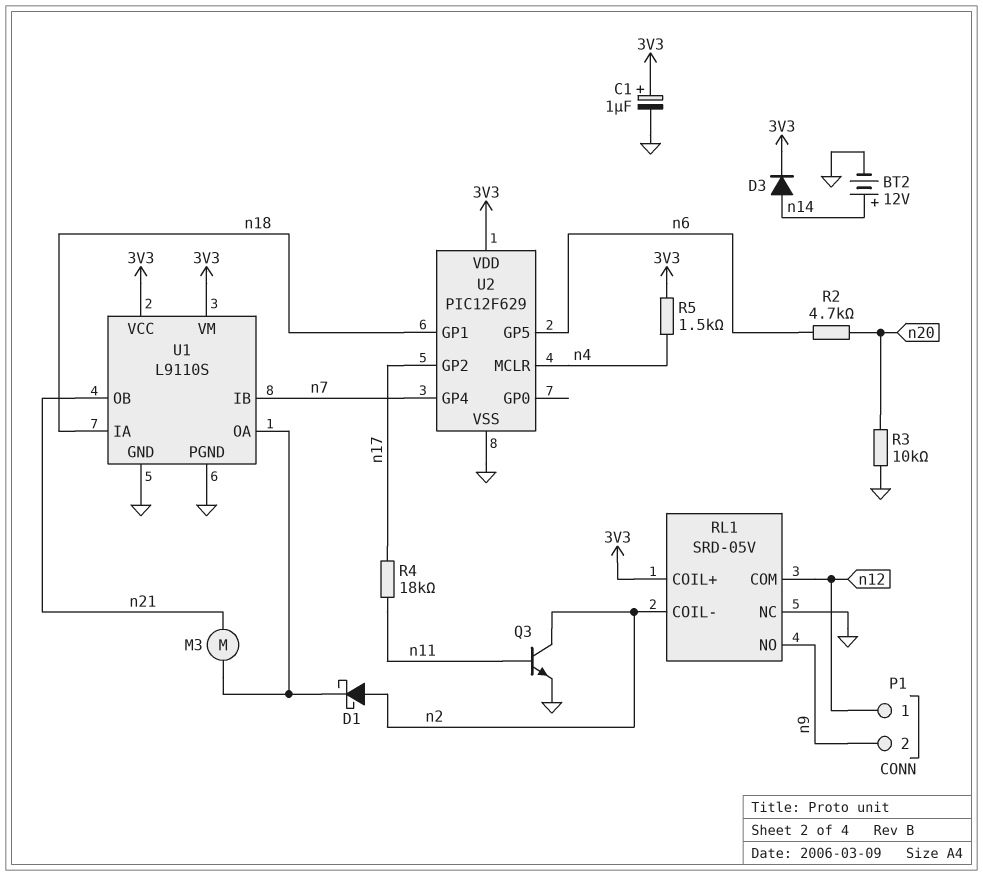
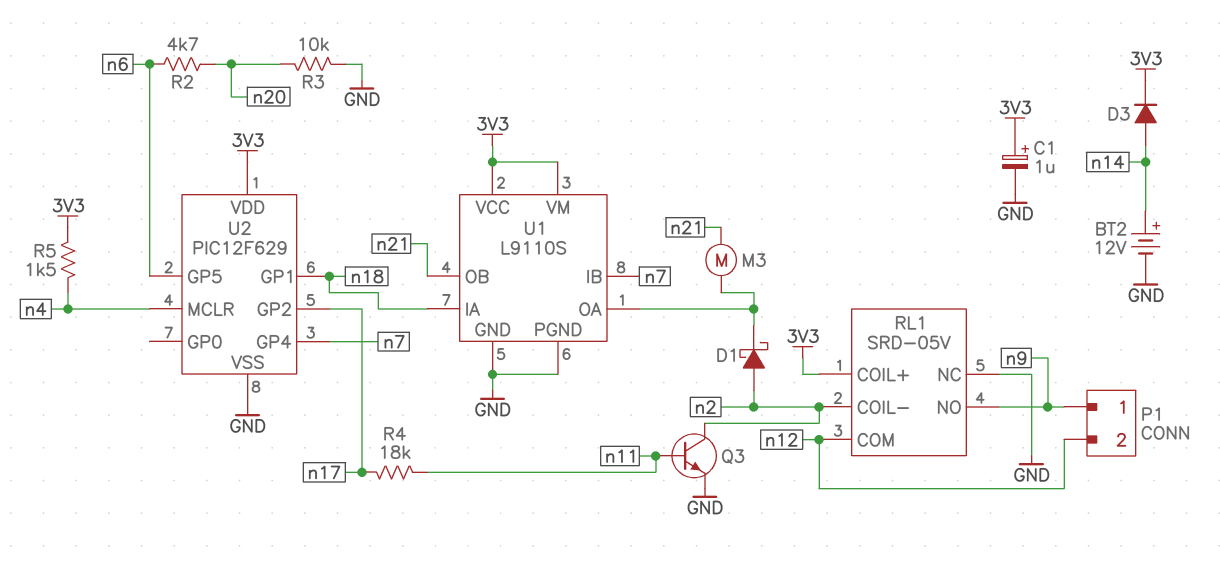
P1 pin 1: n12 -> n9
P1 pin 2: n9 -> n12

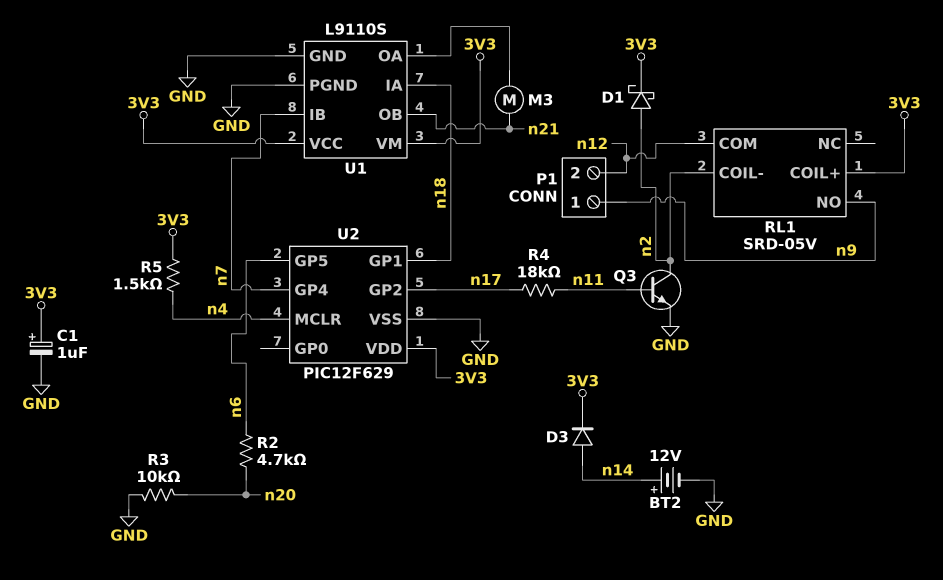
D1: schottky (A n2, K U1/OA) -> schottky (A n2, K 3V3)
RL1 pin NC: GND -> none

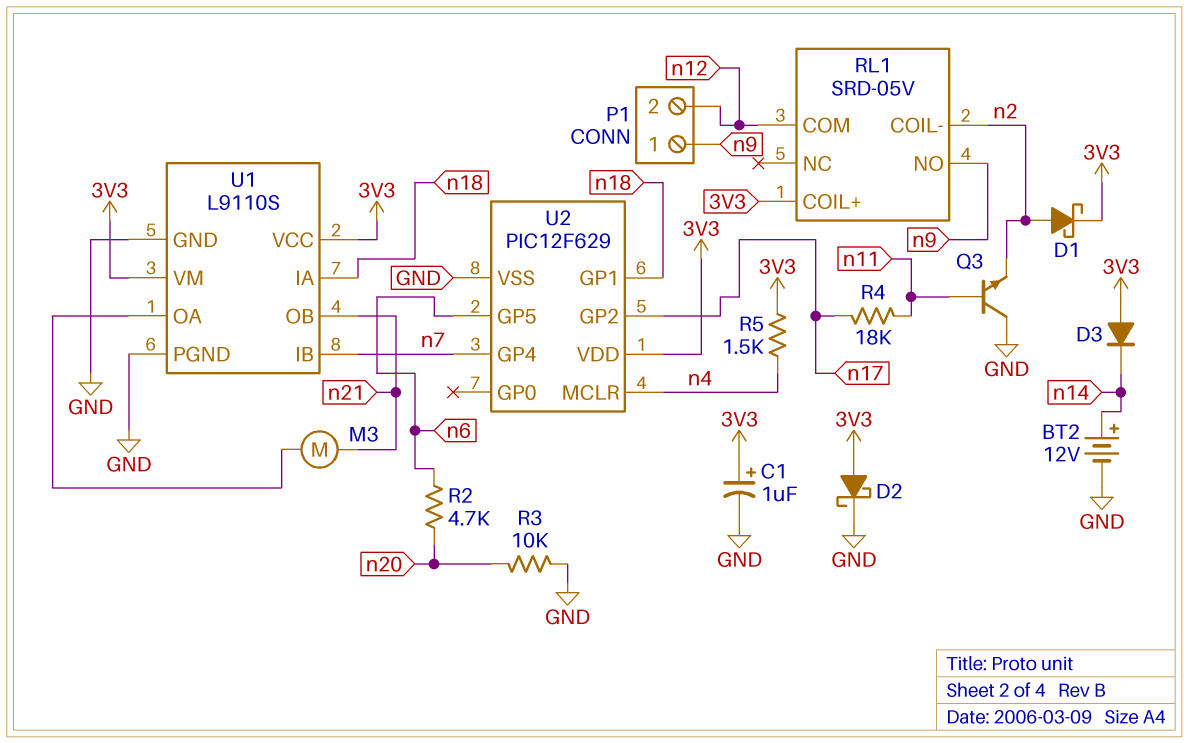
D2: none -> schottky (A 3V3, K GND)
D3: diode (A n14, K 3V3) -> diode (A 3V3, K n14)
Q3: NPN (B n11, C n2, E GND) -> NPN (B n11, C GND, E n2)

